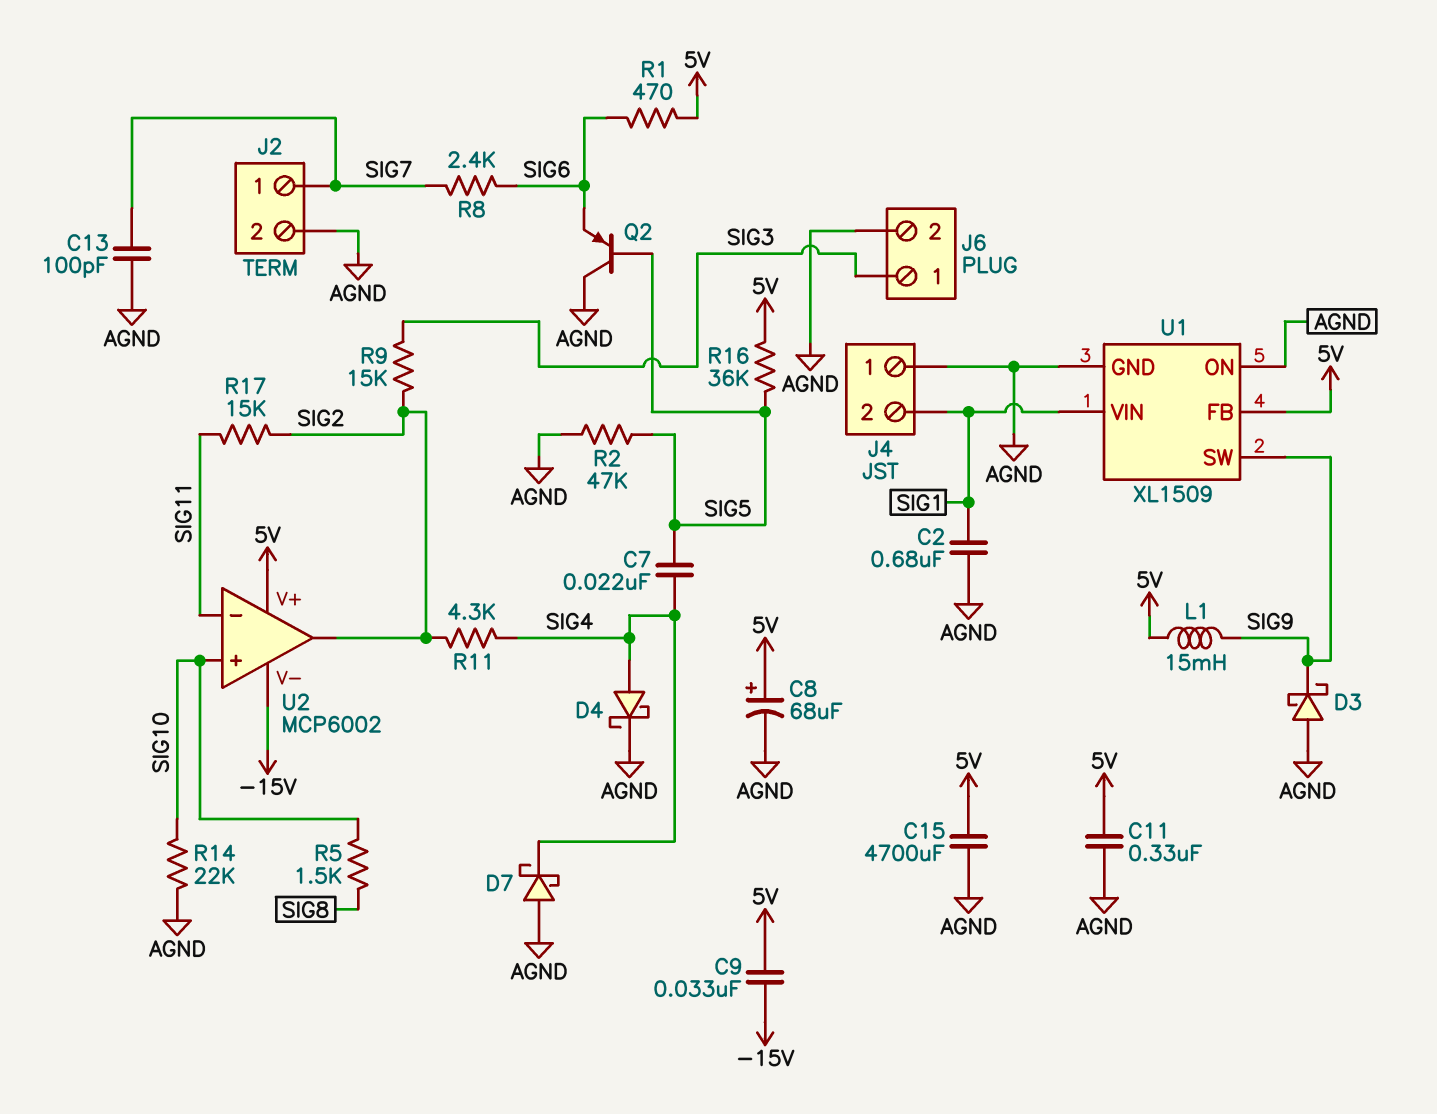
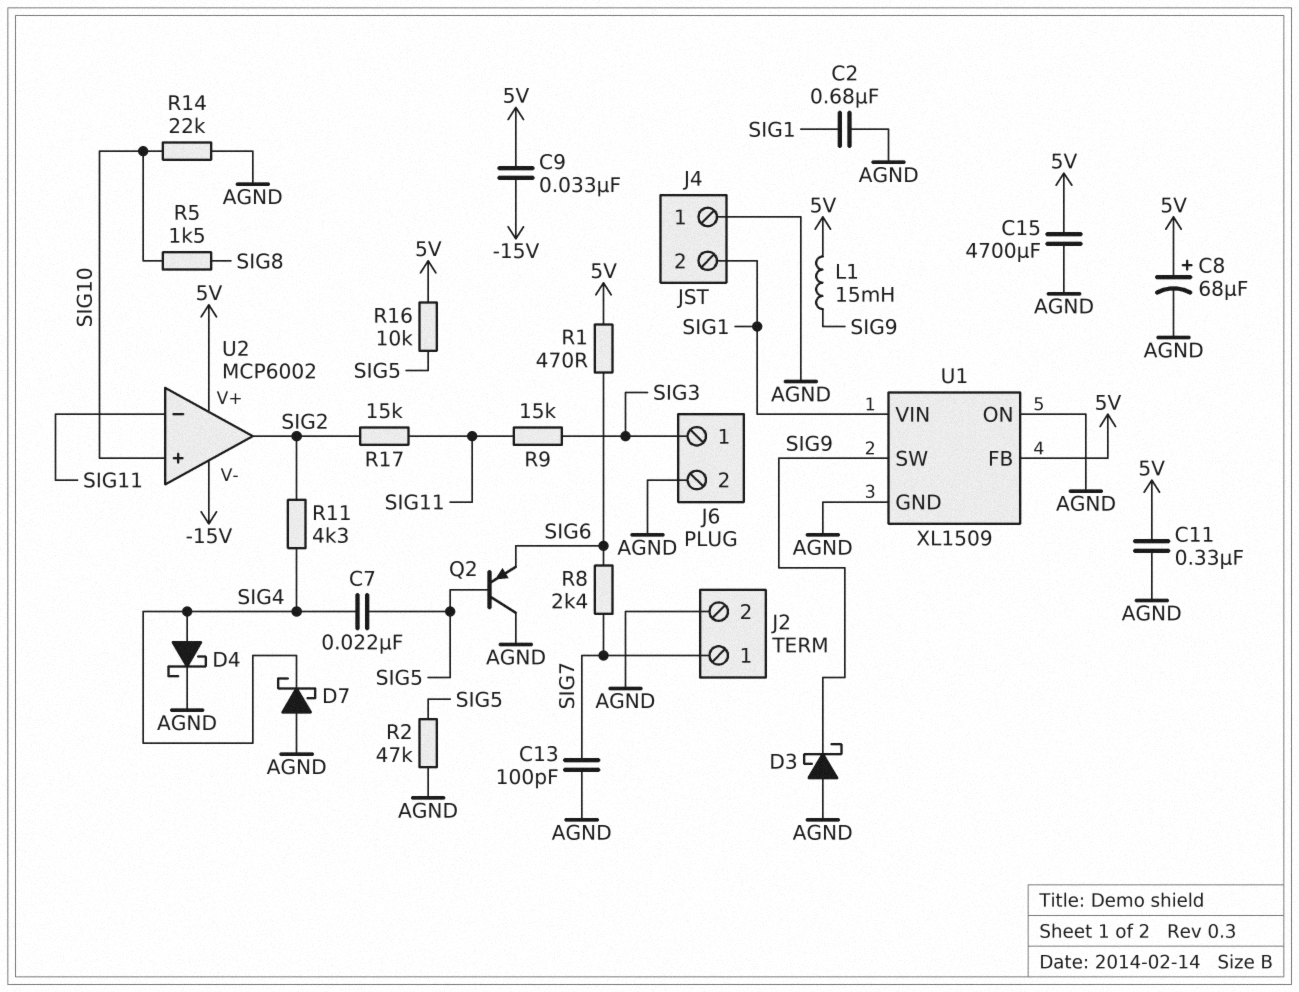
R9: 15k (SIG2, SIG3) -> 15k (SIG3, SIG11)
R16: 36k (5V, SIG5) -> 10k (5V, SIG5)

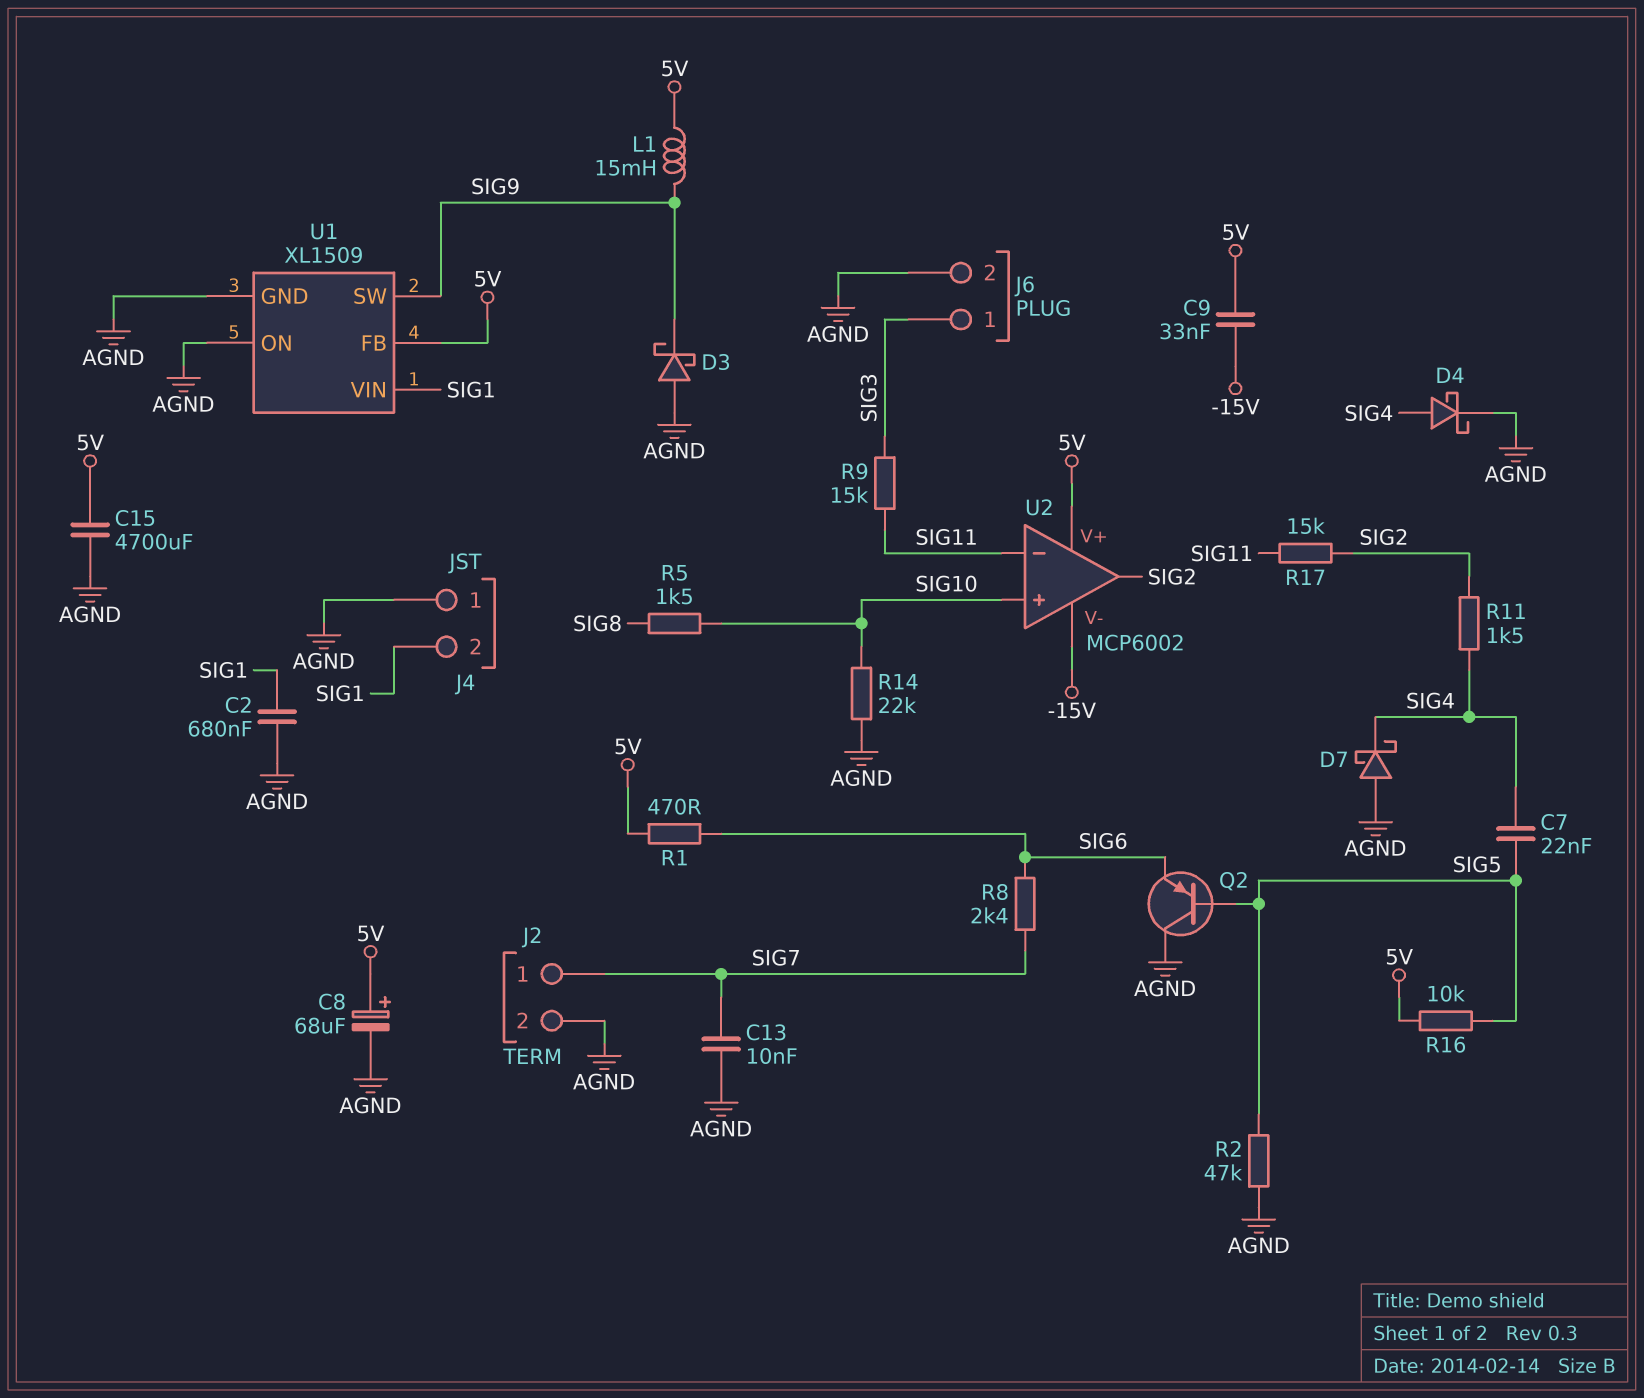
C11: 330nF (5V, AGND) -> none
C13: 100pF (AGND, SIG7) -> 10nF (AGND, SIG7)
R11: 4.3k (SIG2, SIG4) -> 1.5k (SIG2, SIG4)

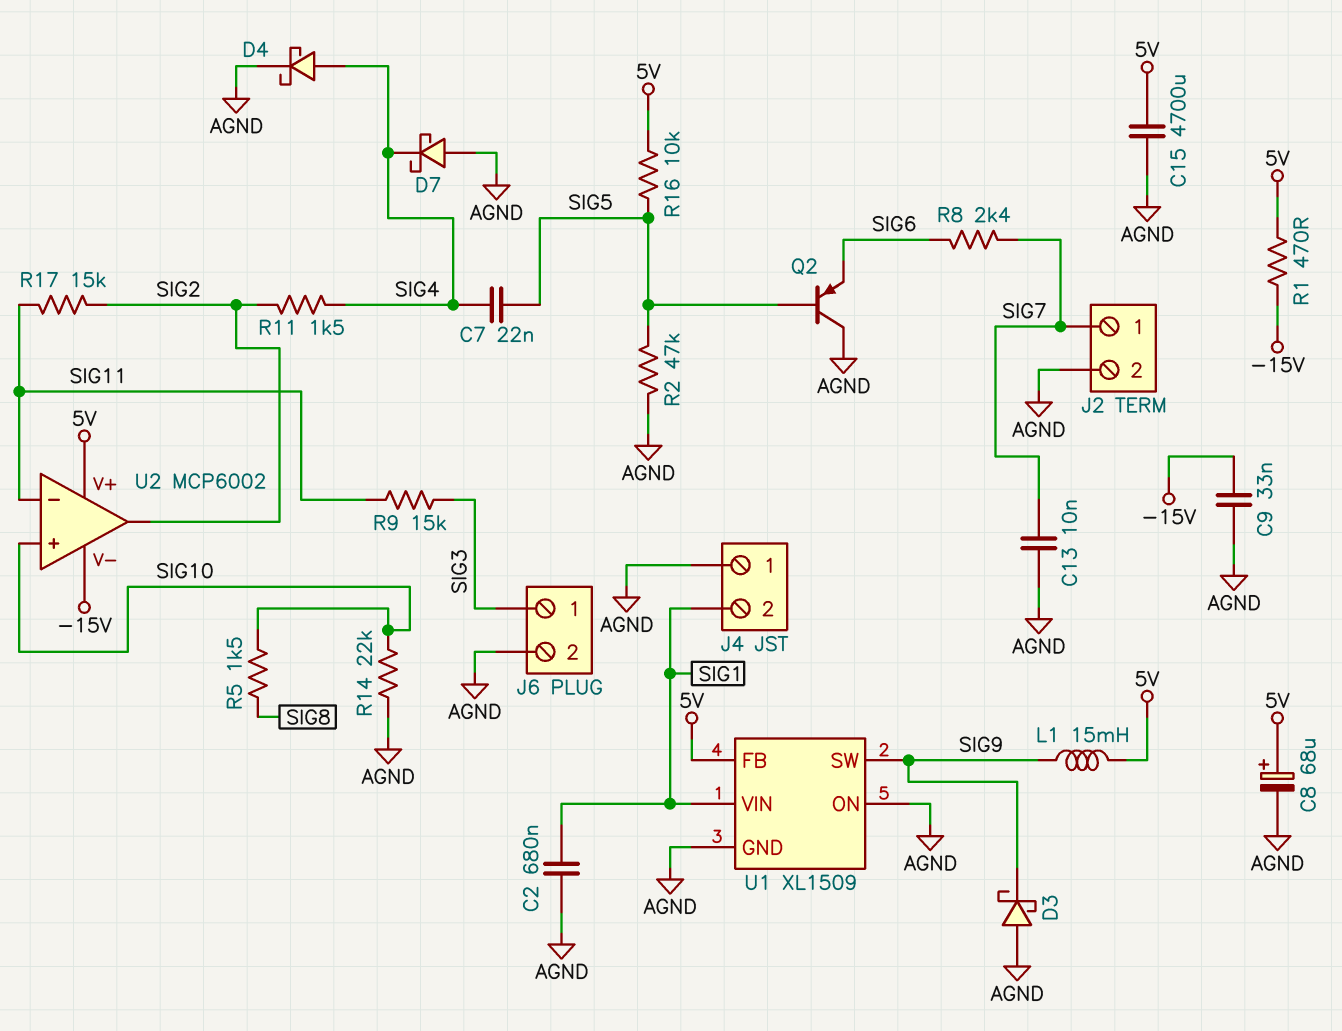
C9: 33nF (-15V, 5V) -> 33nF (-15V, AGND)
R1: 470 (5V, SIG6) -> 470 (-15V, 5V)

